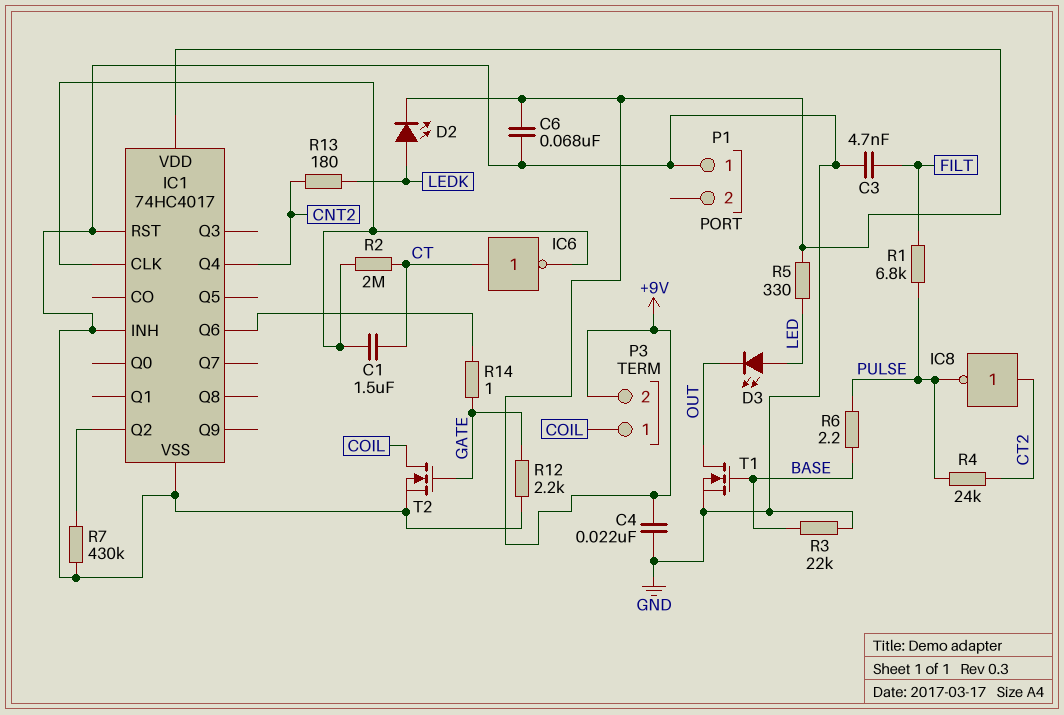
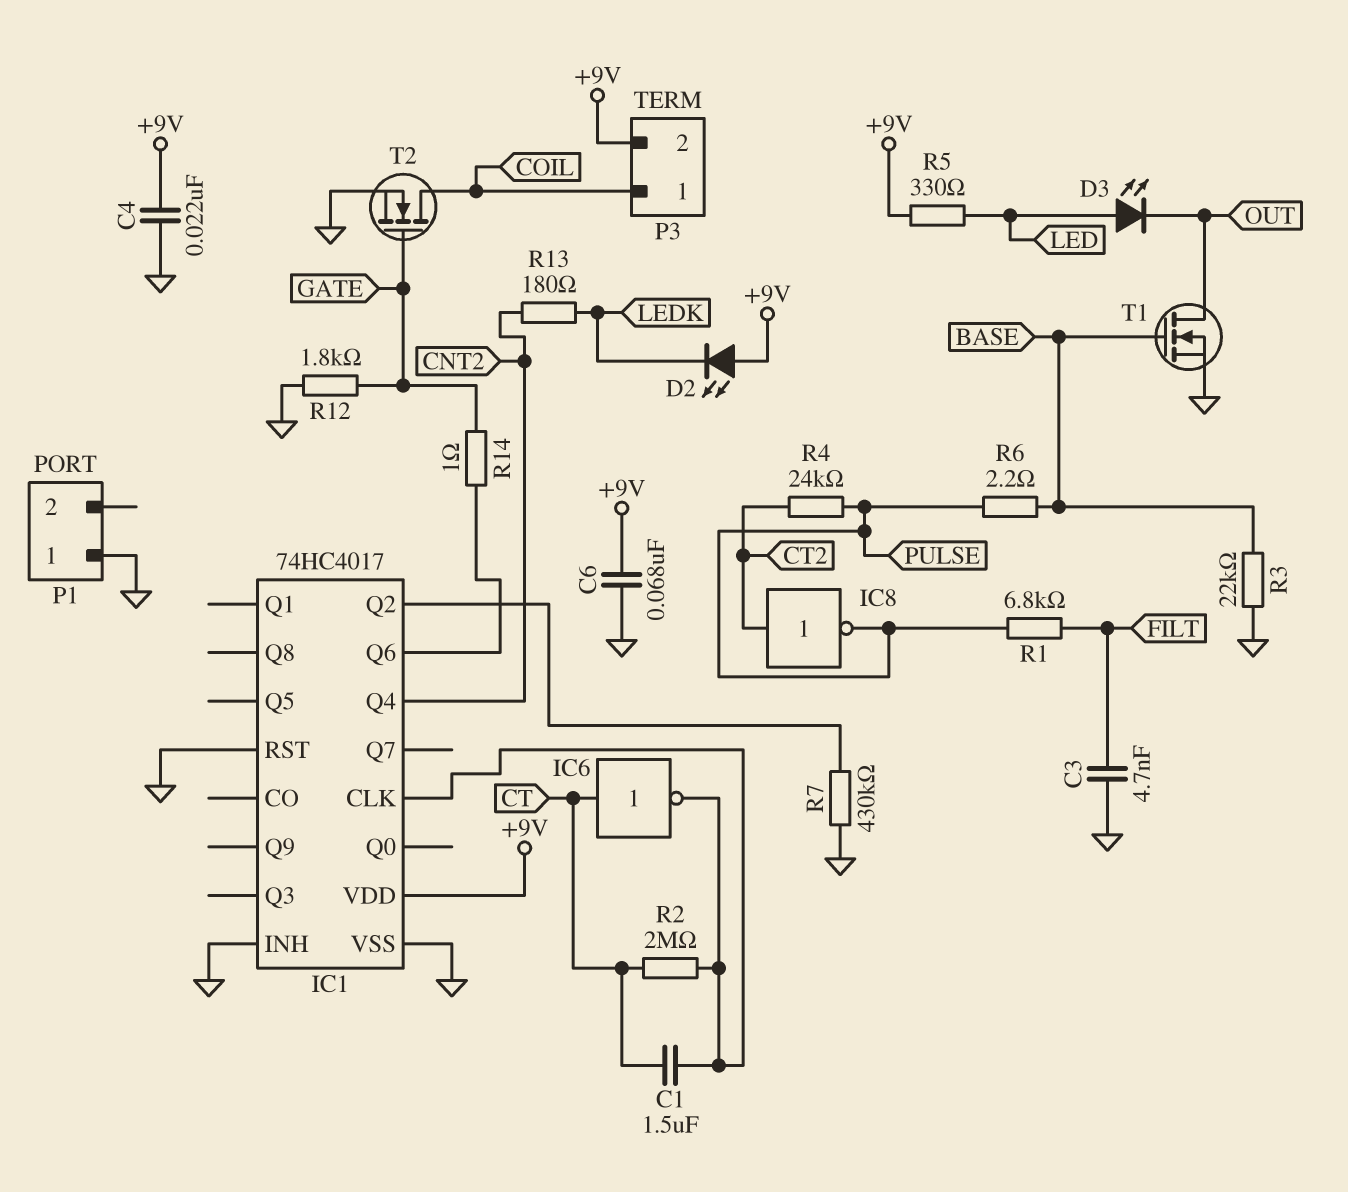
D2: LED (A LEDK, K +9V) -> LED (A +9V, K LEDK)
R12: 2.2k (GATE, GND) -> 1.8k (GATE, GND)

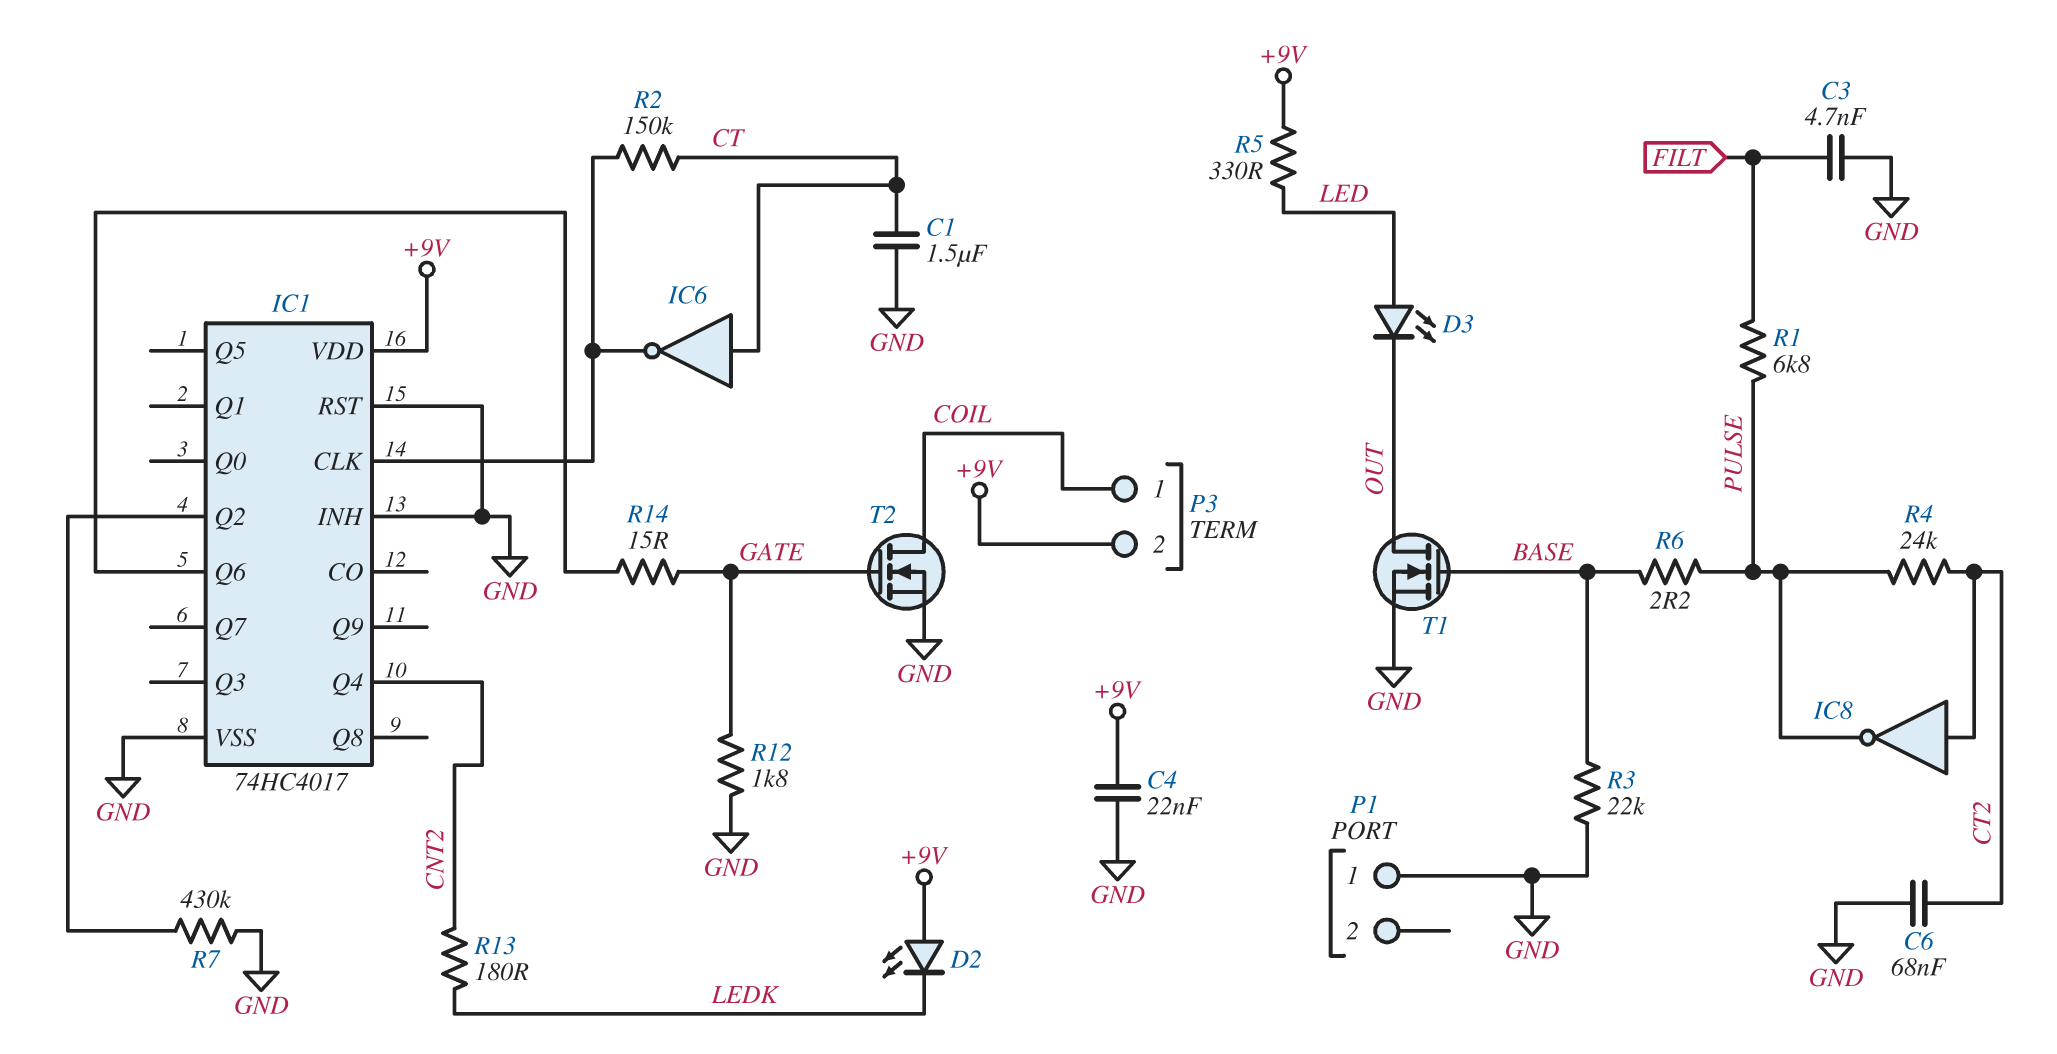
C1: 1.5uF (CT, IC1/CLK) -> 1.5uF (CT, GND)
C6: 68nF (+9V, GND) -> 68nF (CT2, GND)
R2: 2M (CT, IC1/CLK) -> 150k (CT, IC1/CLK)
R14: 1 (GATE, IC1/Q6) -> 15 (GATE, IC1/Q6)

